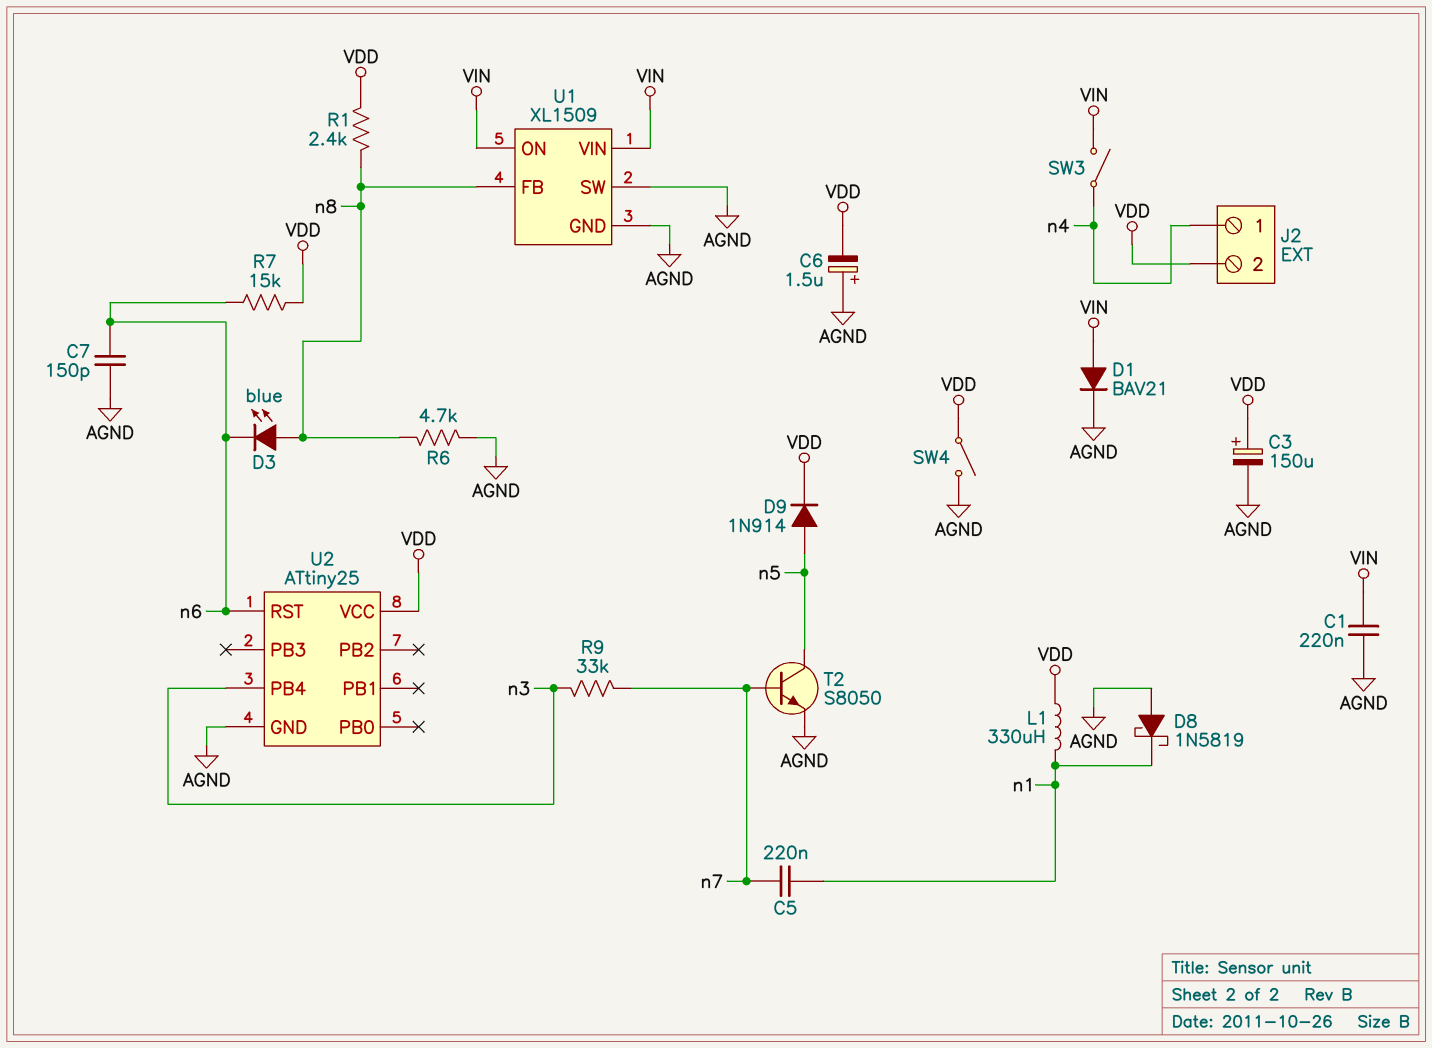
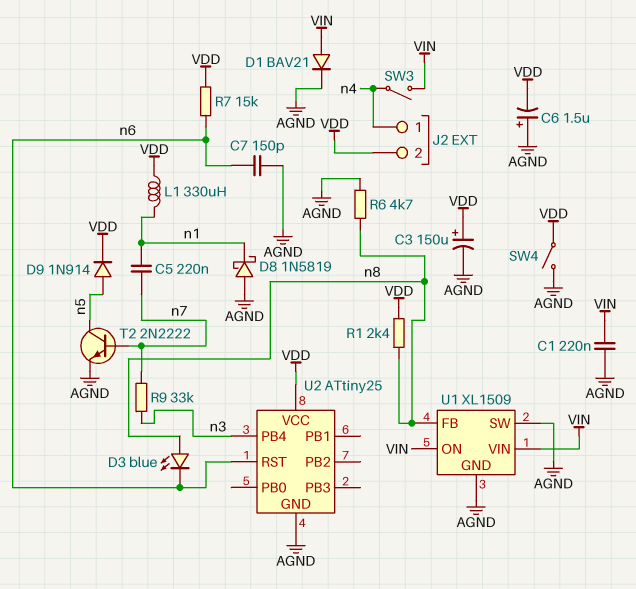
T2: NPN S8050 (B n7, C n5, E AGND) -> NPN 2N2222 (B n7, C n5, E AGND)

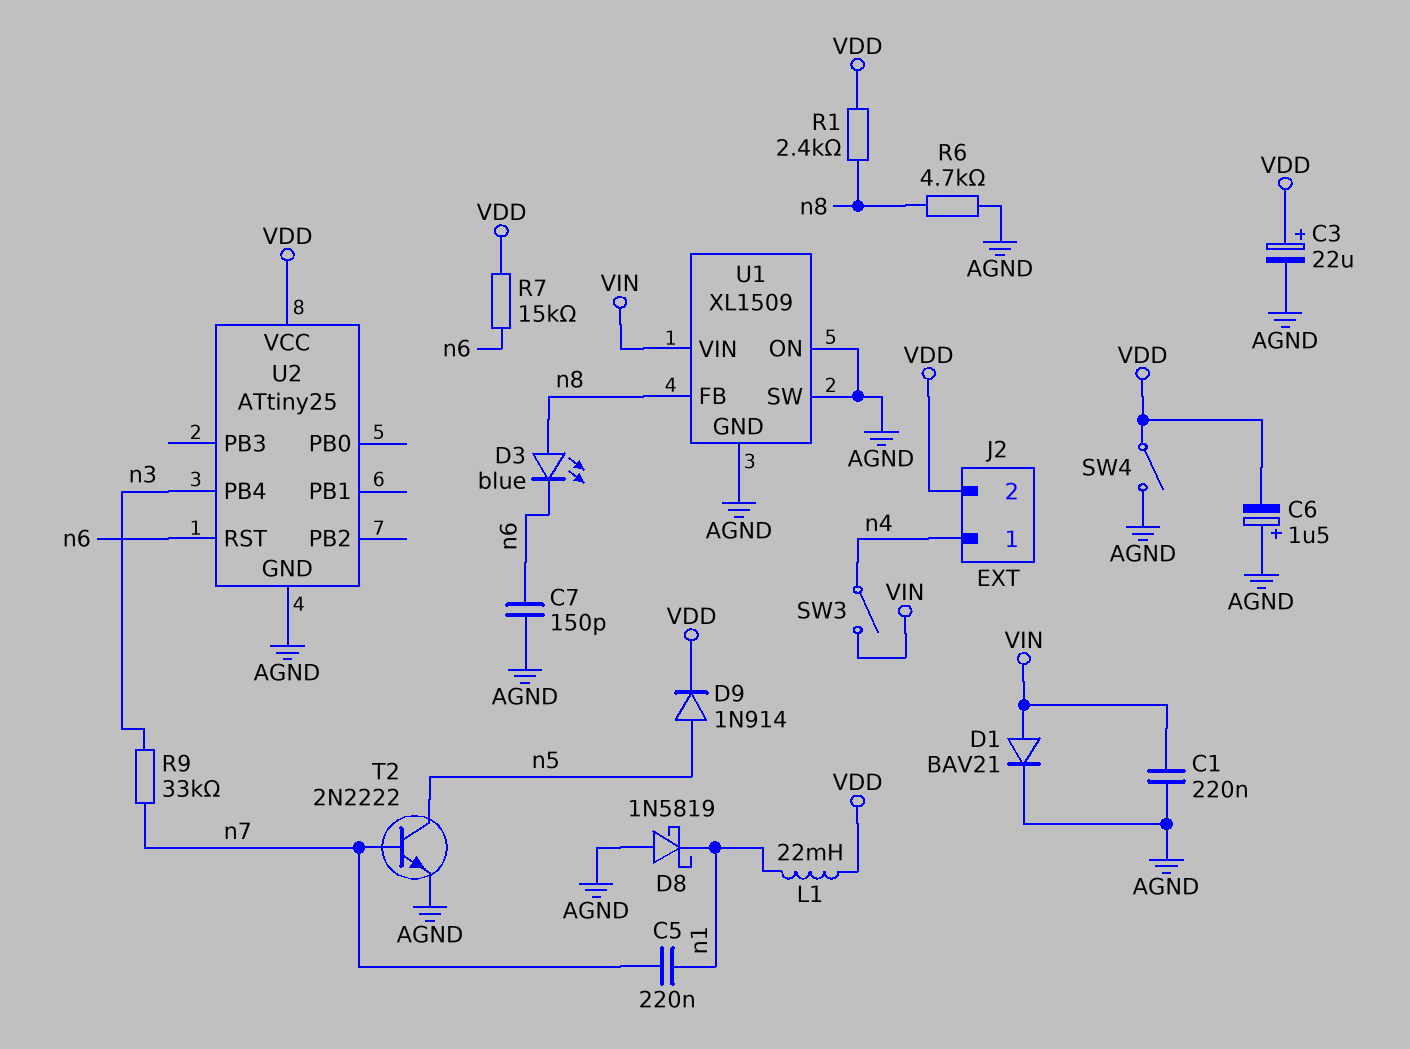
C3: 150uF (plus VDD, minus AGND) -> 22uF (plus VDD, minus AGND)
L1: 330uH (VDD, n1) -> 22mH (VDD, n1)
U1 pin ON: VIN -> AGND

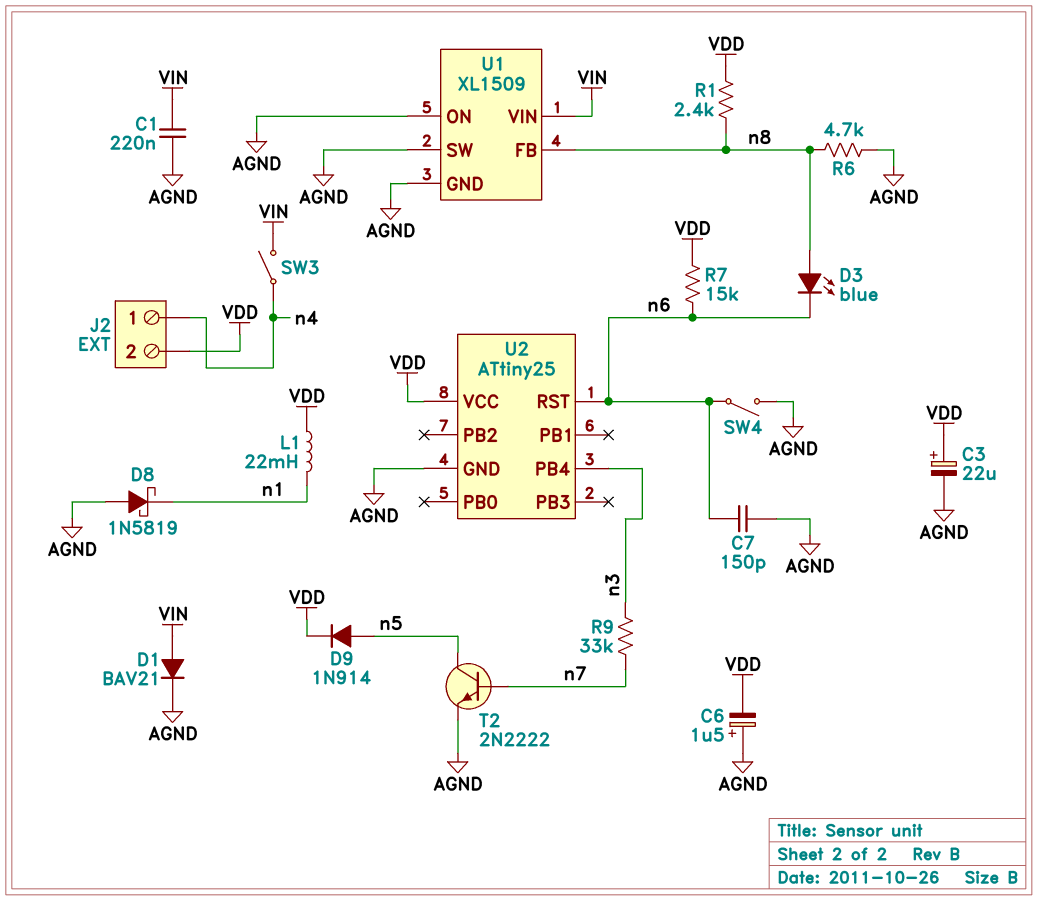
C5: 220nF (n1, n7) -> none
SW4: switch (AGND, VDD) -> switch (AGND, n6)

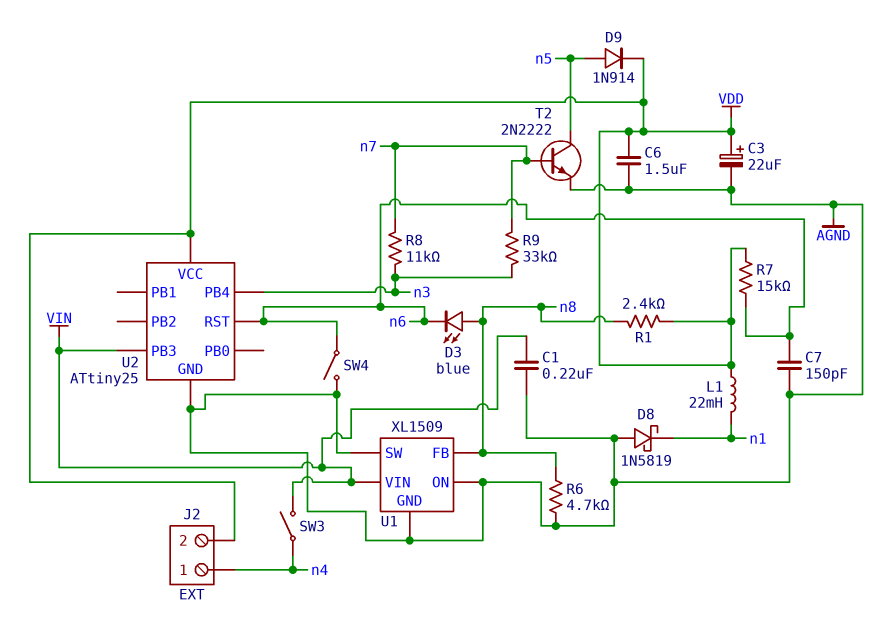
C6: 1.5uF (plus AGND, minus VDD) -> 1.5uF (AGND, VDD)
D1: diode BAV21 (A VIN, K AGND) -> none
R8: none -> 11k (n3, n7)
U2 pin PB3: none -> VIN

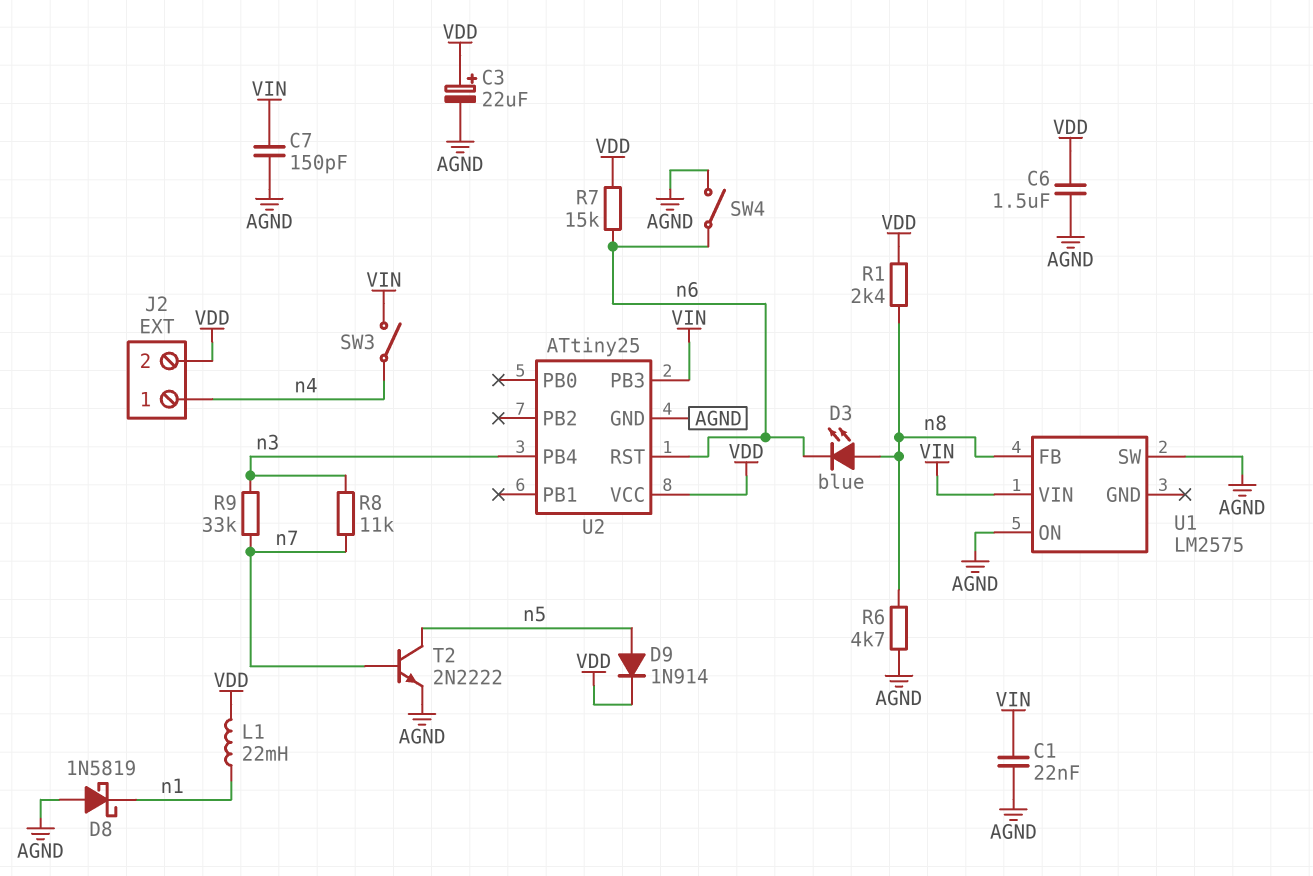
C1: 220nF (AGND, VIN) -> 22nF (AGND, VIN)
C7: 150pF (AGND, n6) -> 150pF (AGND, VIN)
U1: XL1509 -> LM2575
U1 pin GND: AGND -> none

